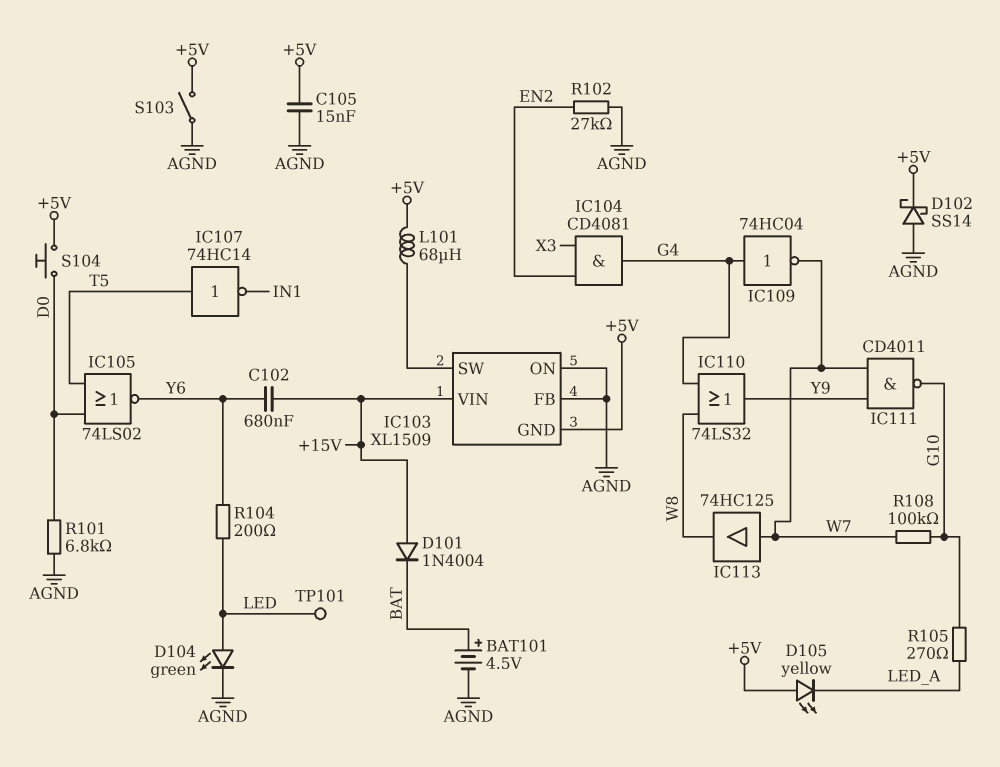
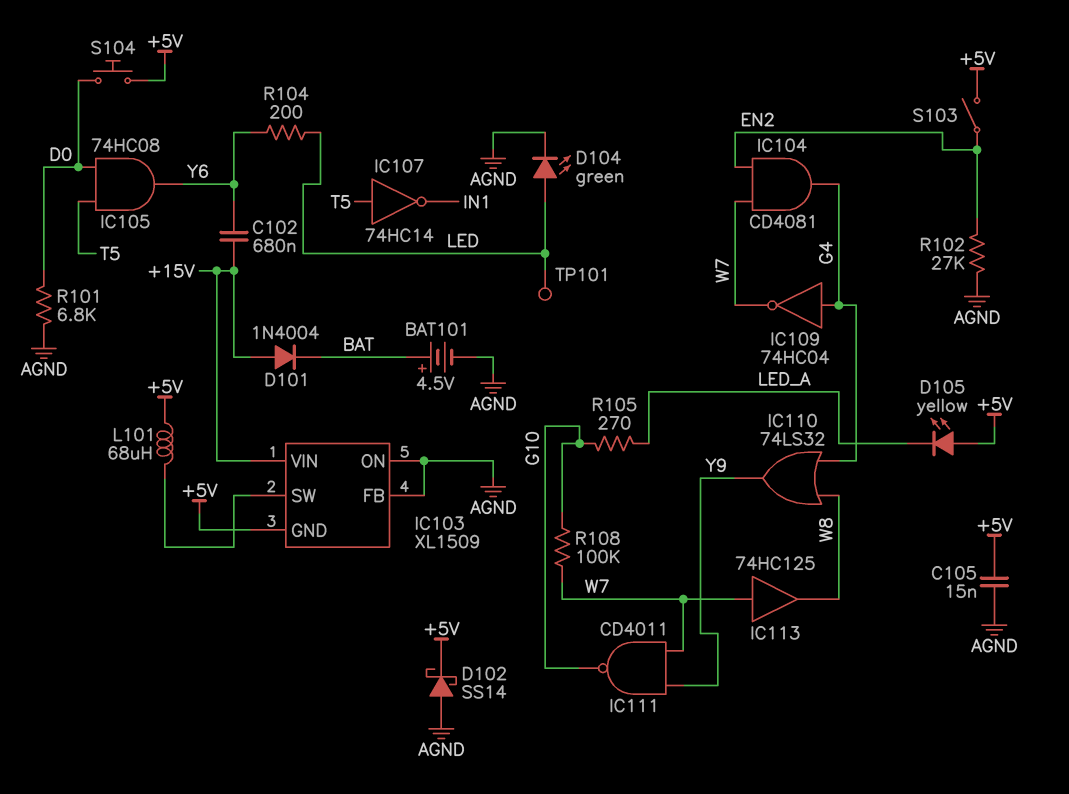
IC104: AND CD4081 (in EN2, in X3, out G4) -> AND CD4081 (in EN2, in W7, out G4)
IC105: NOR 74LS02 (in D0, in T5, out Y6) -> AND 74HC08 (in D0, in T5, out Y6)
S103: switch (+5V, AGND) -> switch (+5V, EN2)

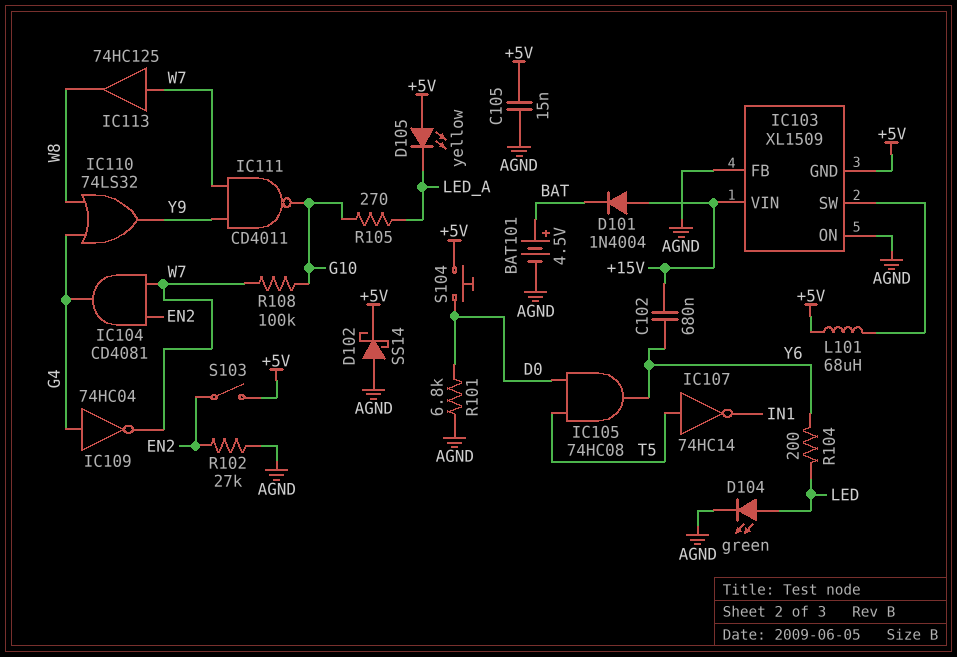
TP101: test point (LED) -> none

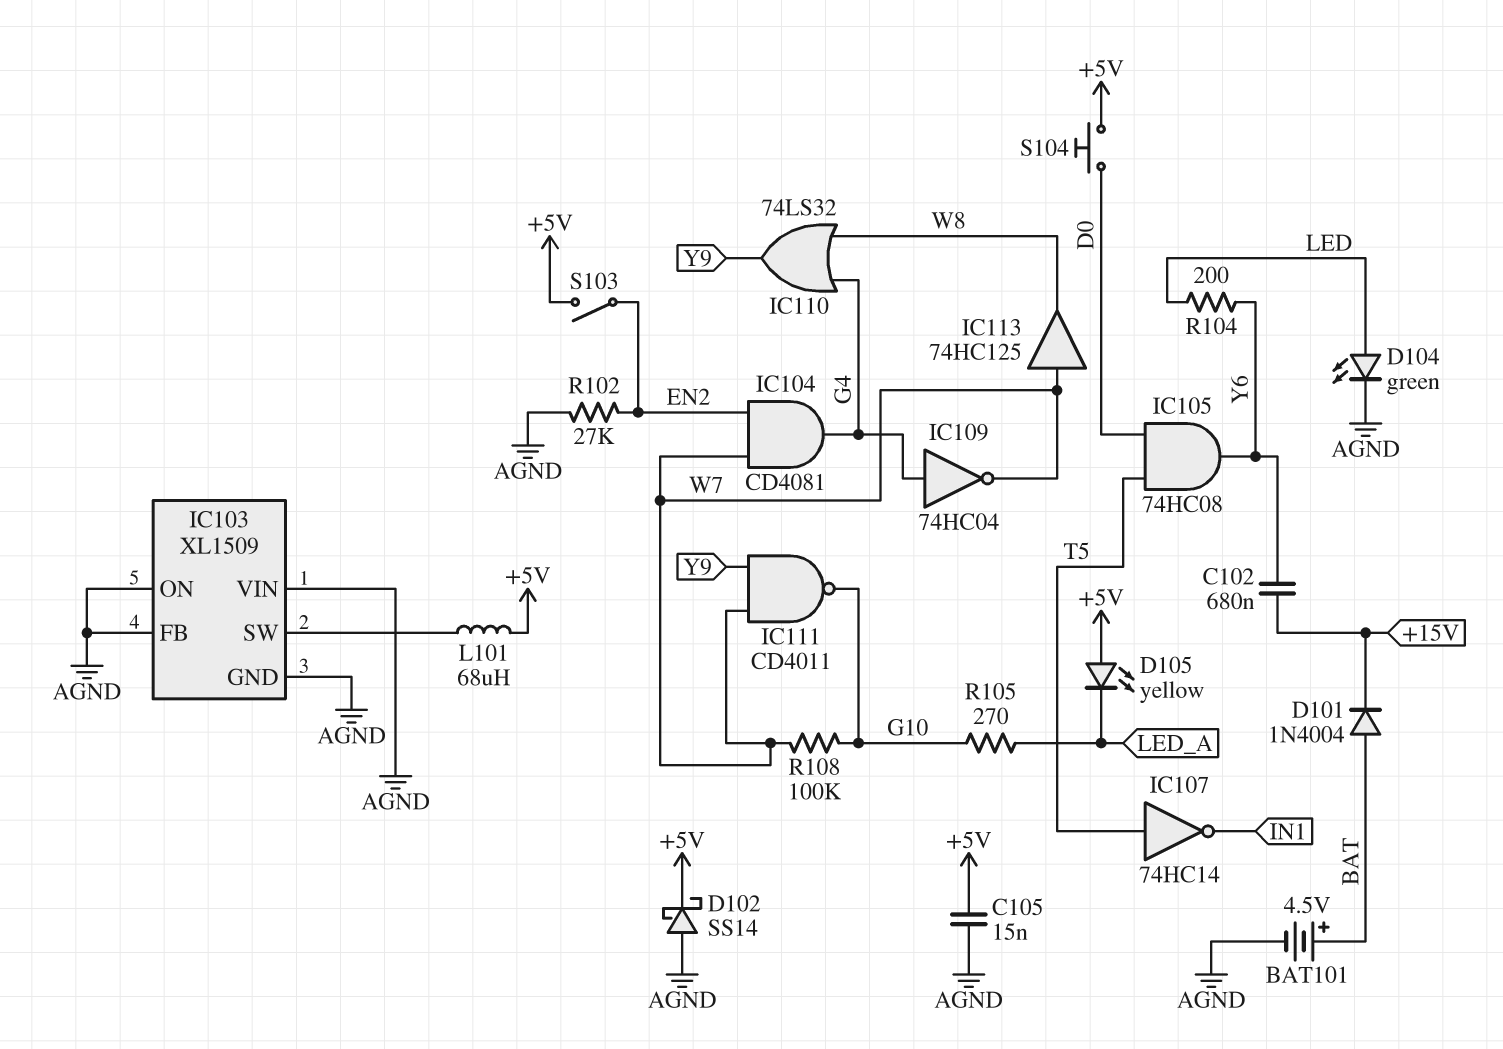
D101: diode 1N4004 (A +15V, K BAT) -> diode 1N4004 (A BAT, K +15V)
IC103 pin GND: +5V -> AGND
IC103 pin VIN: +15V -> AGND
R101: 6.8k (AGND, D0) -> none

